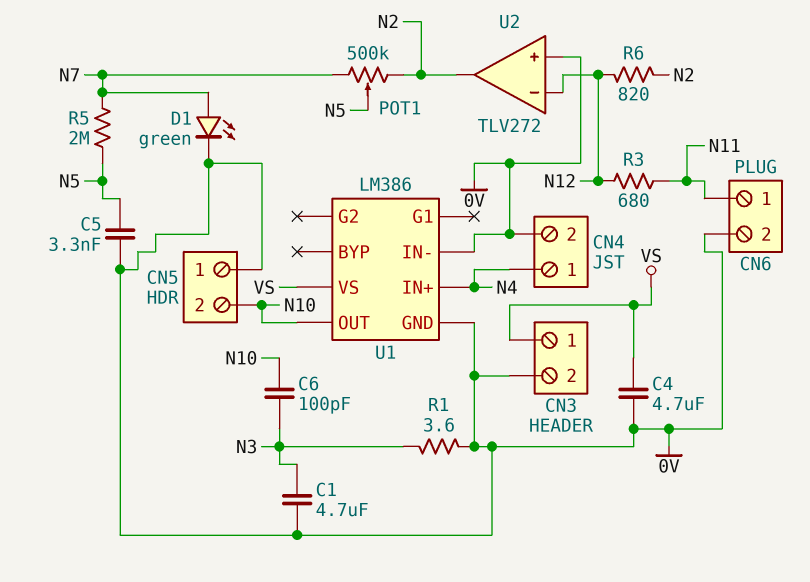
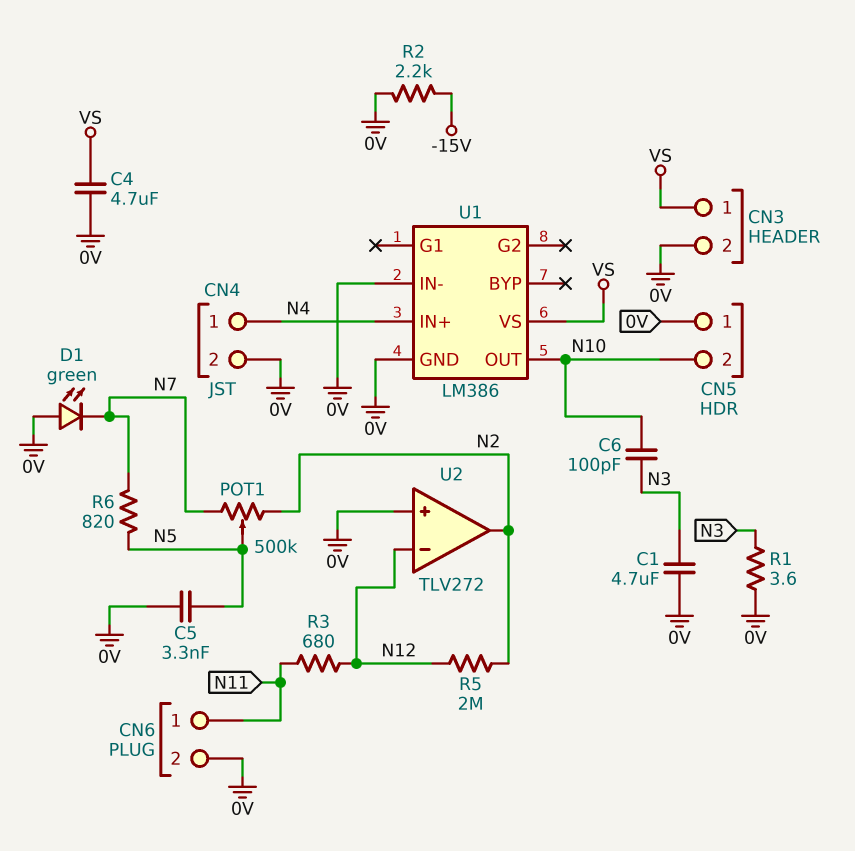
D1: LED green (A N7, K 0V) -> LED green (A 0V, K N7)
R2: none -> 2.2k (-15V, 0V)
R5: 2M (N5, N7) -> 2M (N2, N12)
R6: 820 (N2, N12) -> 820 (N5, N7)

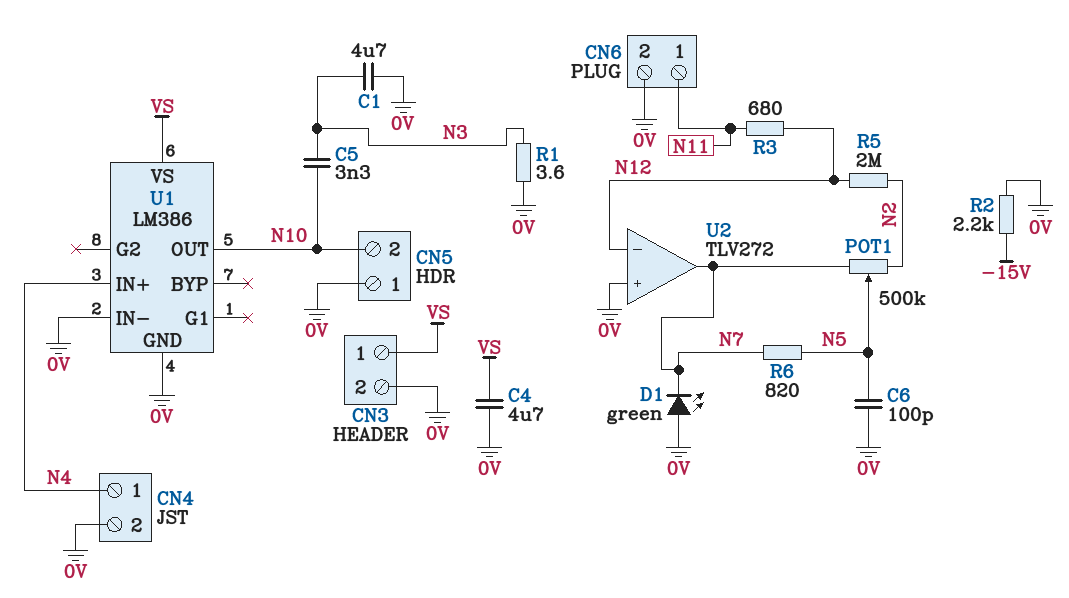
C5: 3.3nF (0V, N5) -> 3.3nF (N3, N10)
C6: 100pF (N3, N10) -> 100pF (0V, N5)
U2 pin out: N2 -> N7

